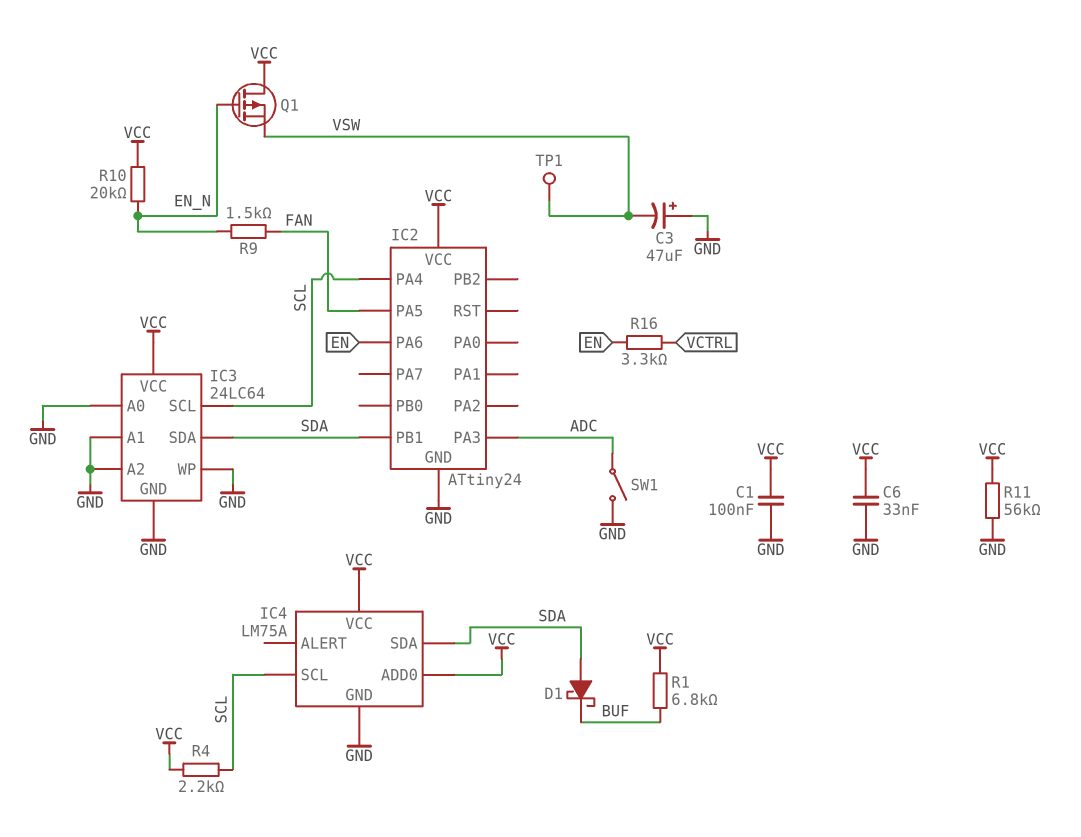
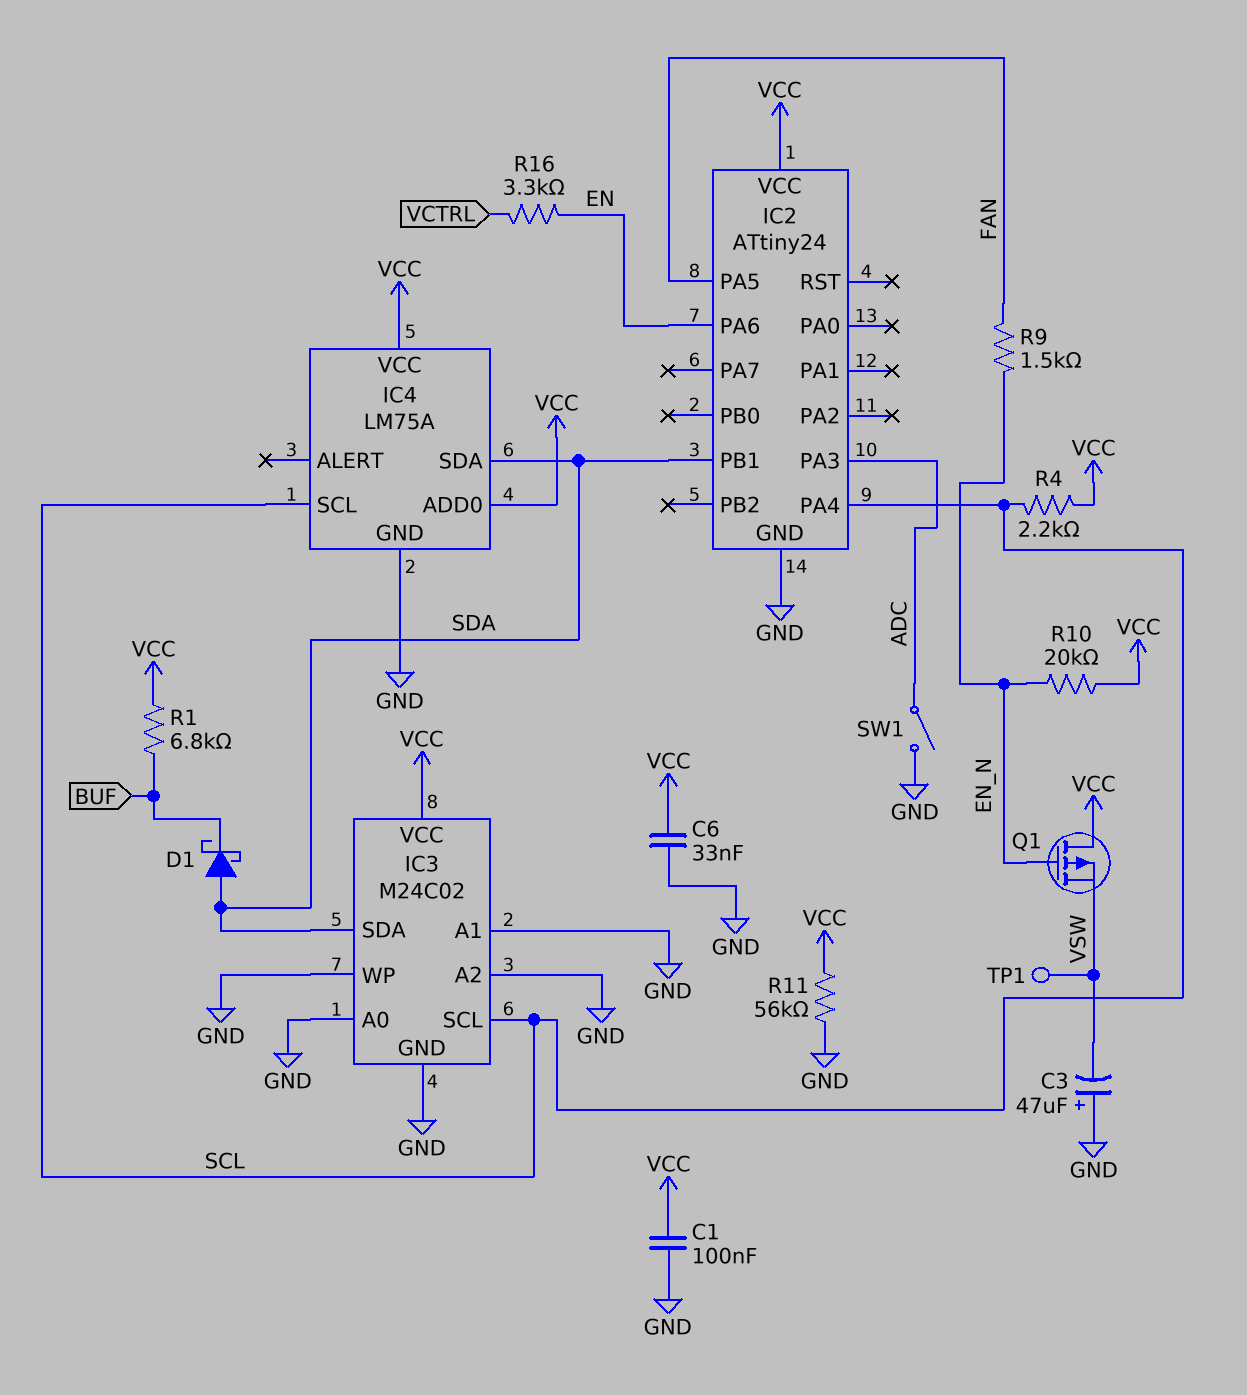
IC3: 24LC64 -> M24C02

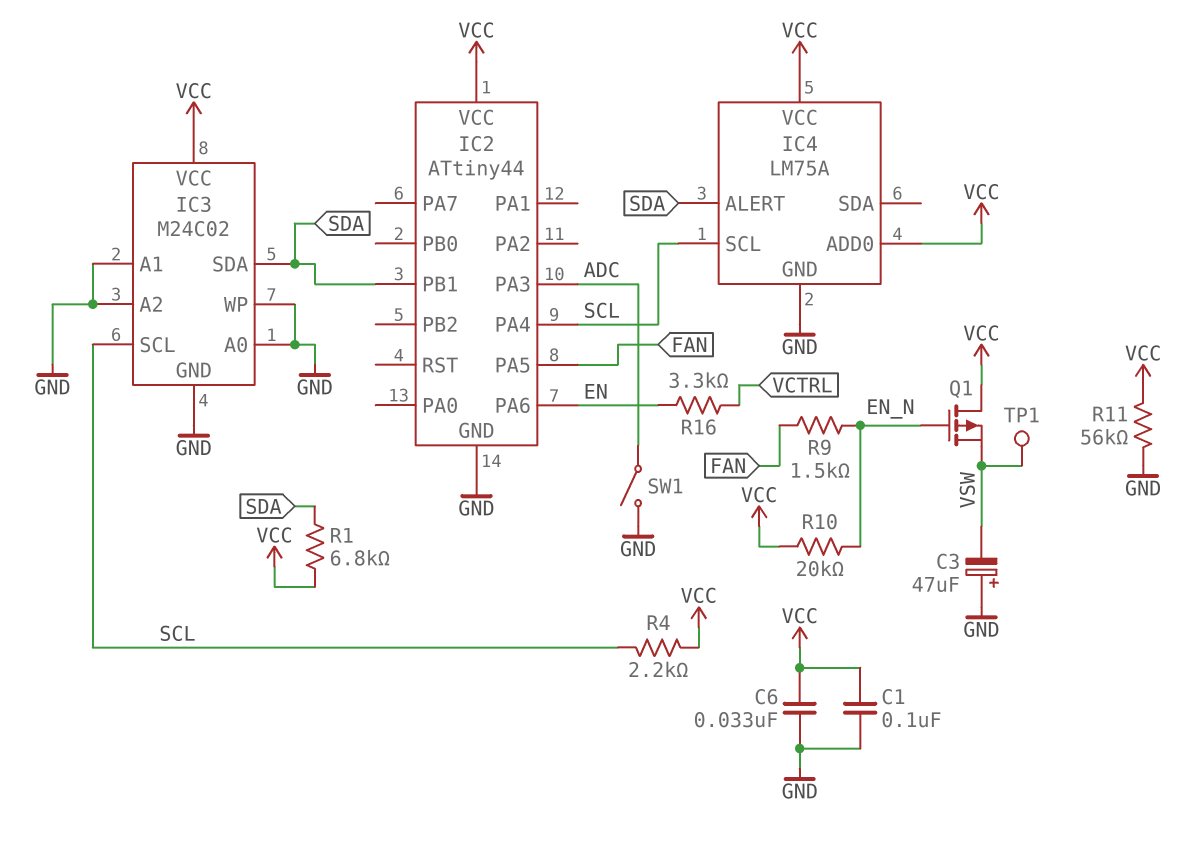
D1: schottky (A SDA, K BUF) -> none
IC2: ATtiny24 -> ATtiny44
IC4 pin ALERT: none -> SDA
IC4 pin SDA: SDA -> none
R1: 6.8k (BUF, VCC) -> 6.8k (SDA, VCC)

